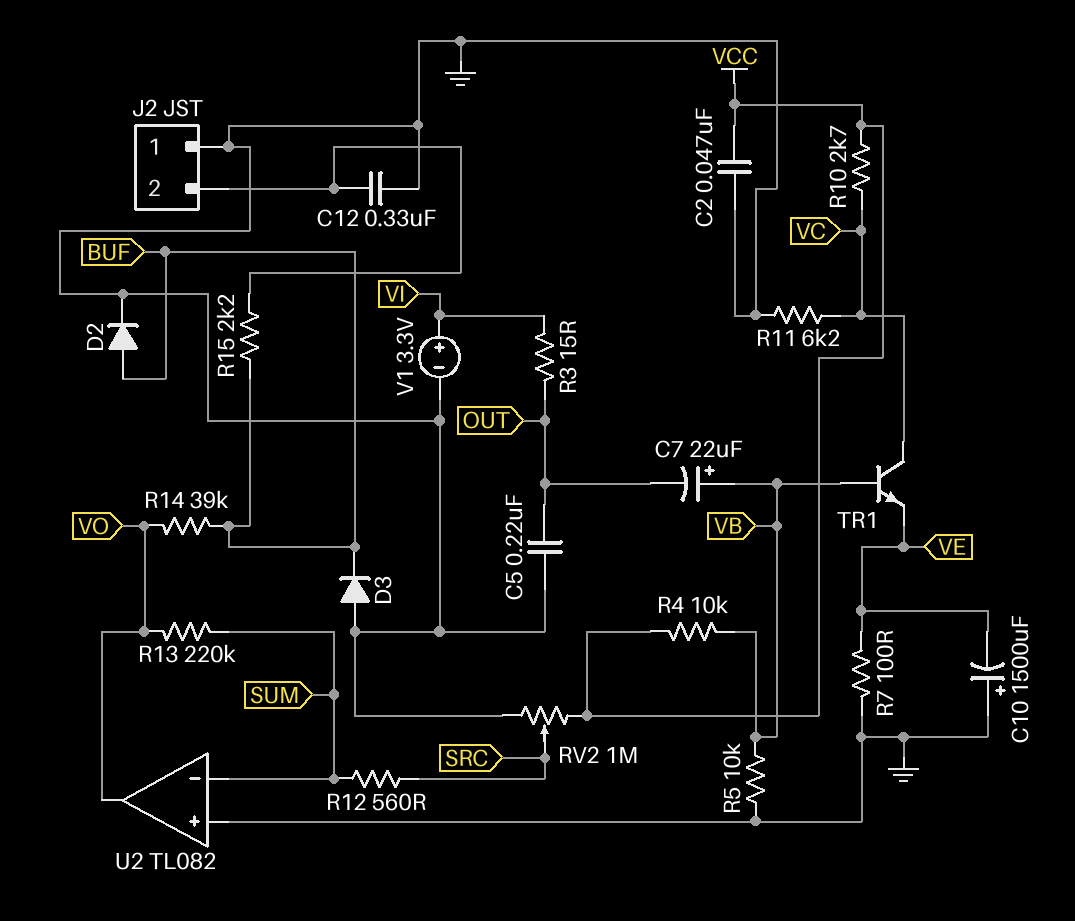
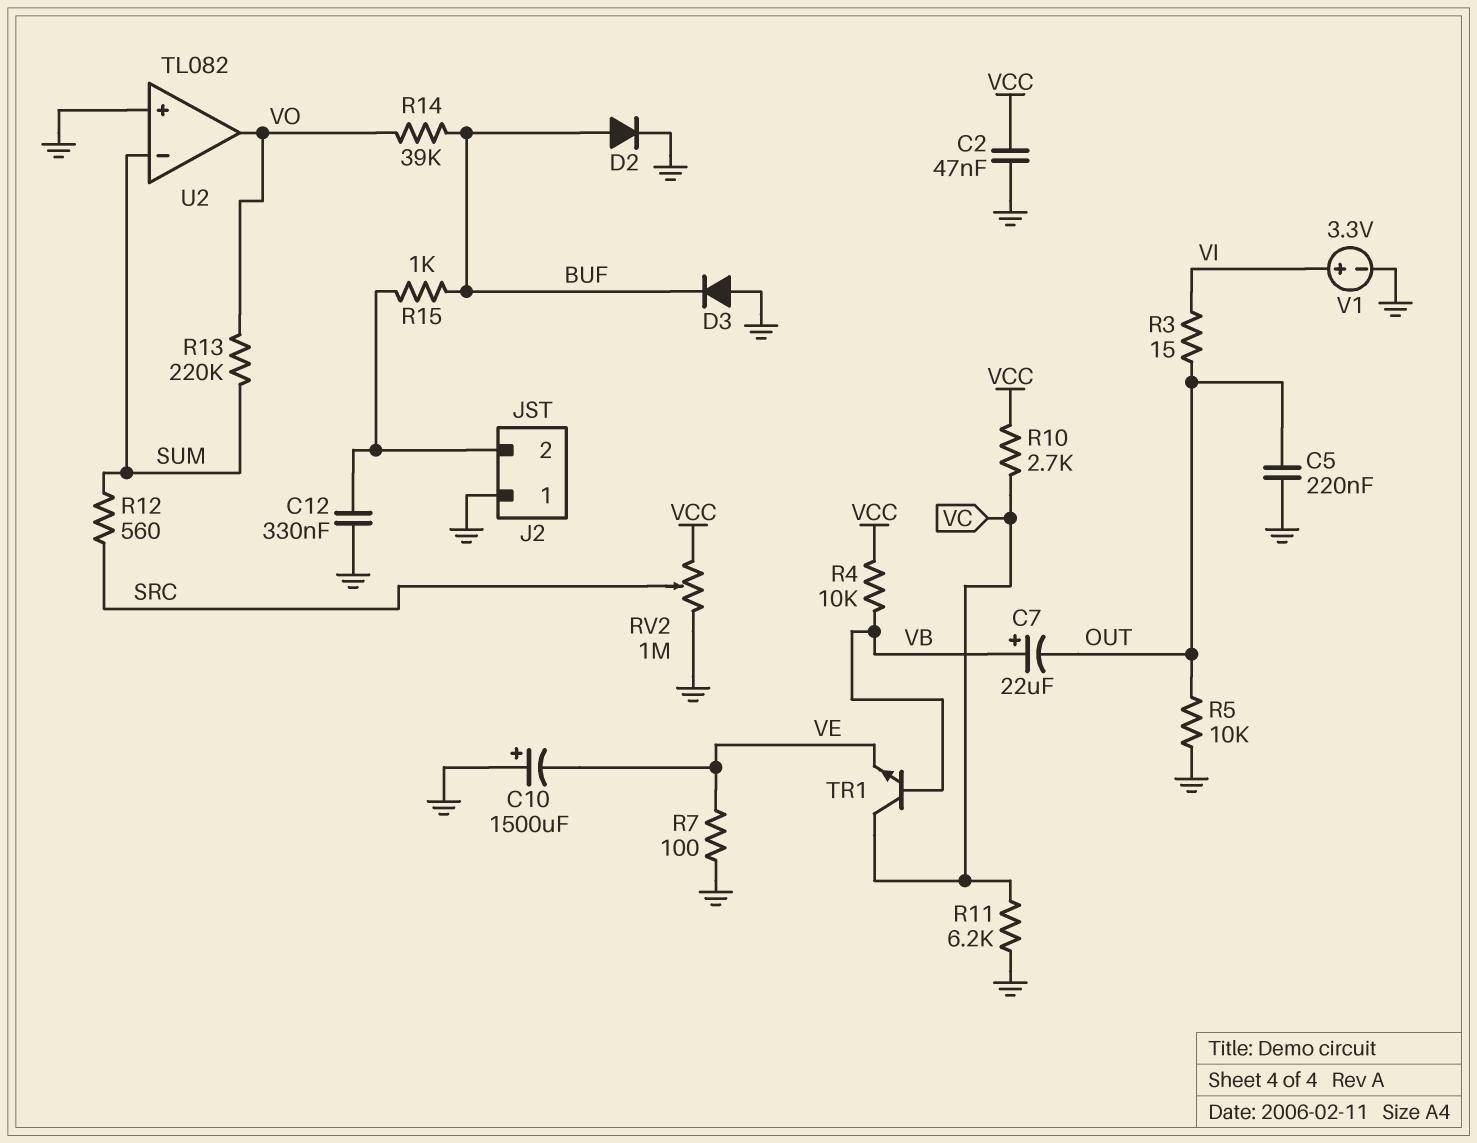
R5: 10k (GND, VB) -> 10k (GND, OUT)
R15: 2.2k (BUF, J2/2) -> 1k (BUF, J2/2)

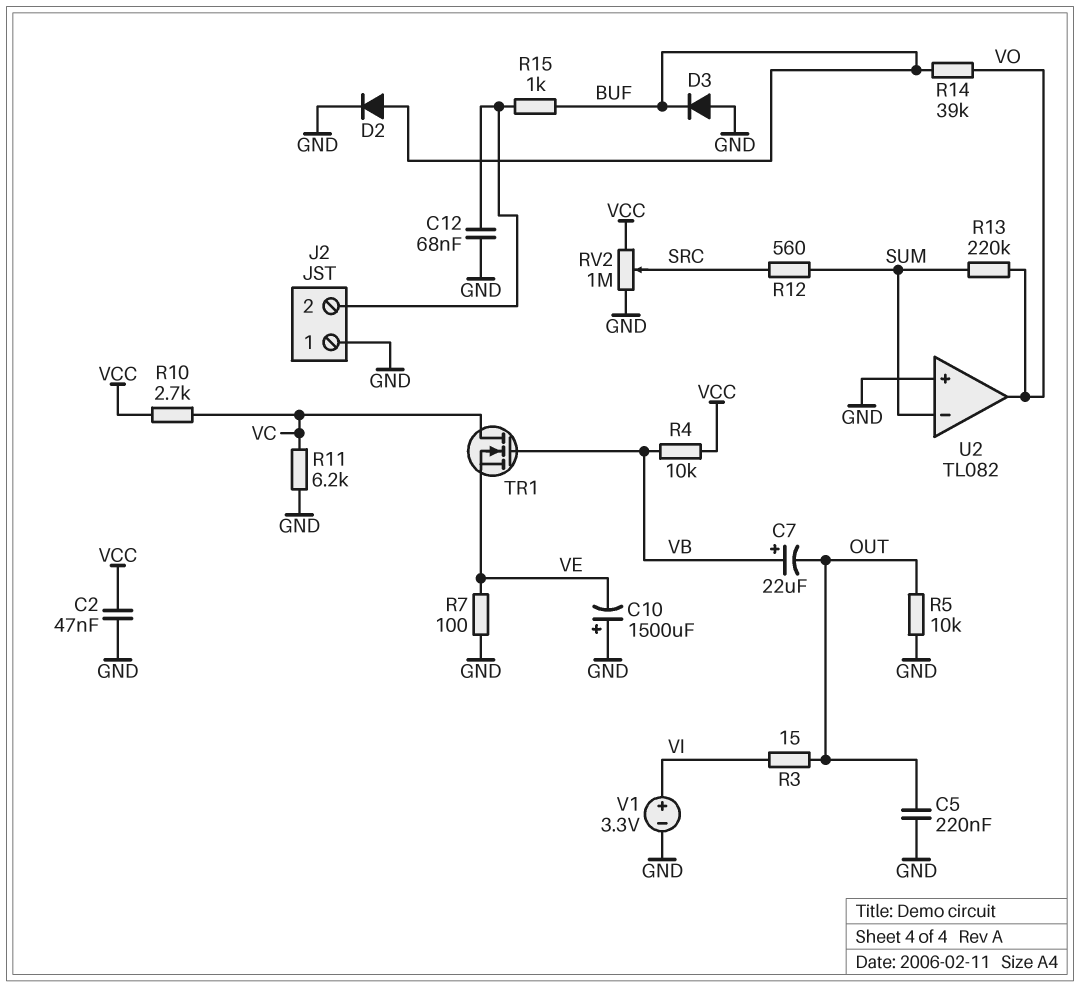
C12: 330nF (GND, J2/2) -> 68nF (GND, J2/2)
TR1: NPN (B VB, C VC, E VE) -> NMOS (G VB, D VC, S VE)

